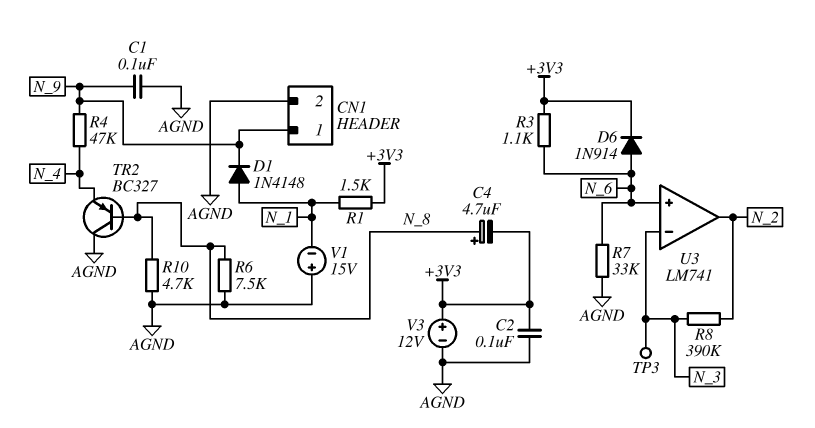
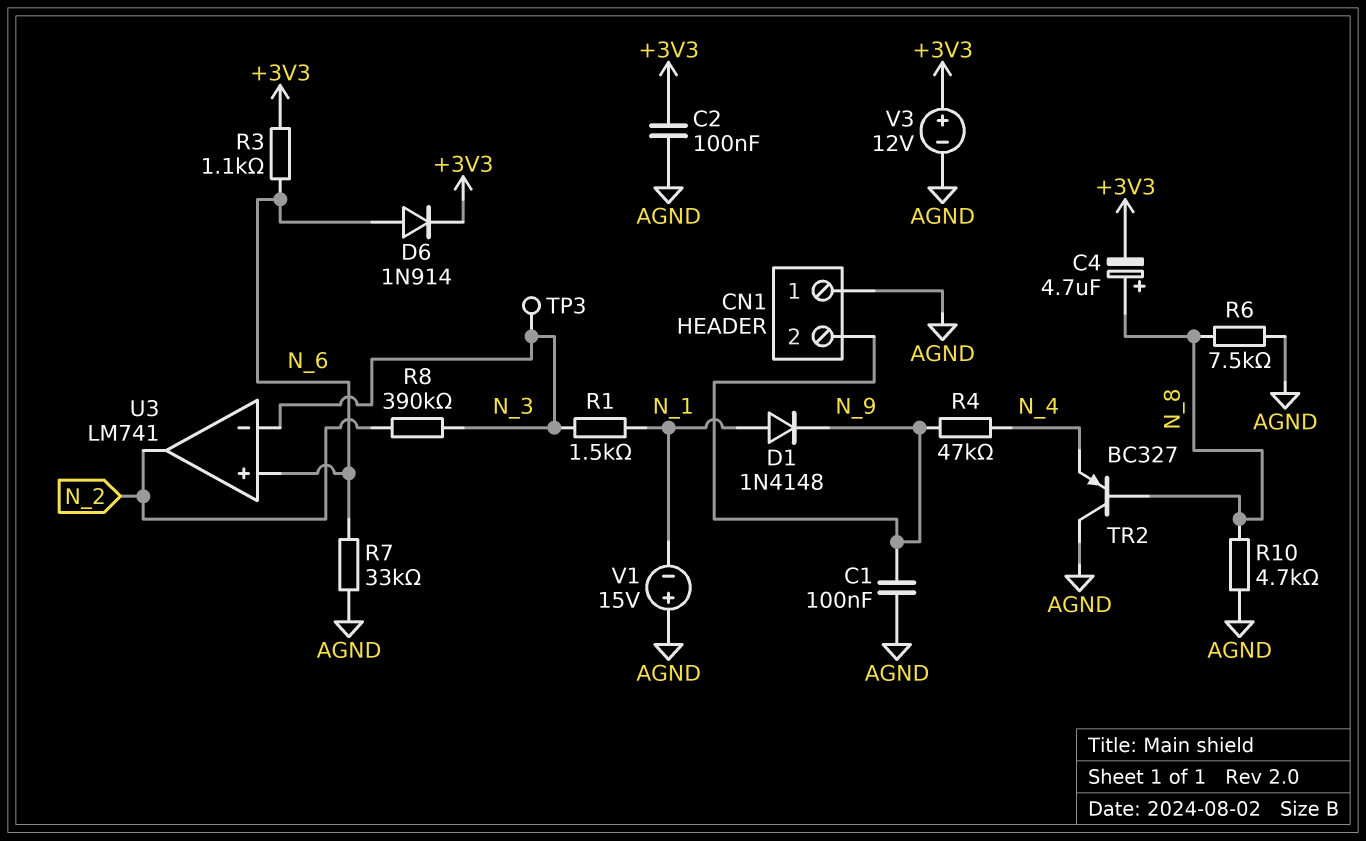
CN1 pin 1: N_9 -> AGND
CN1 pin 2: AGND -> N_9
R1: 1.5k (+3V3, N_1) -> 1.5k (N_1, N_3)

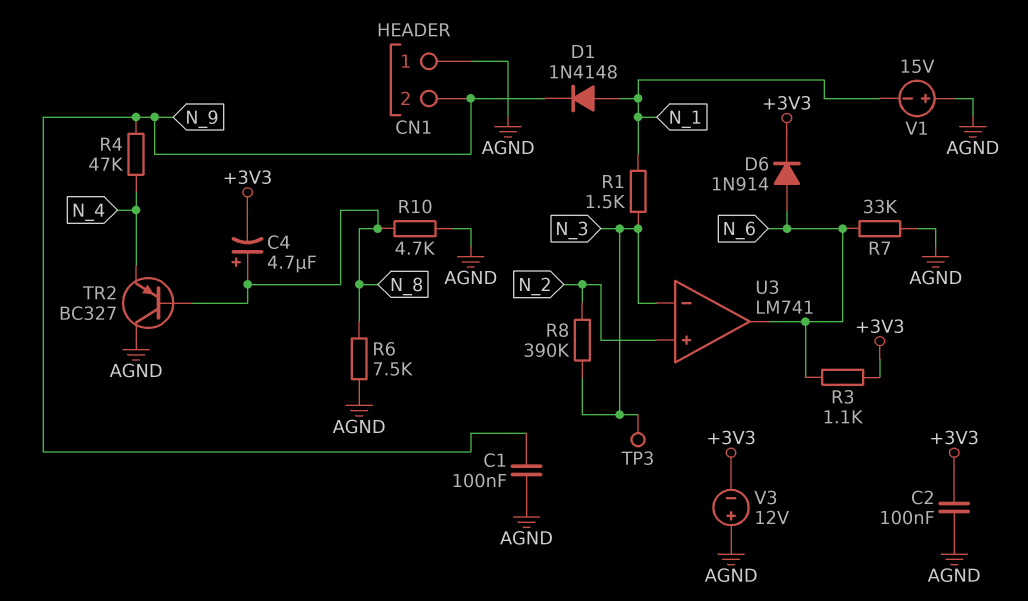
U3 pin in+: N_6 -> N_2
U3 pin out: N_2 -> N_6
V3: 12V (plus +3V3, minus AGND) -> 12V (plus AGND, minus +3V3)

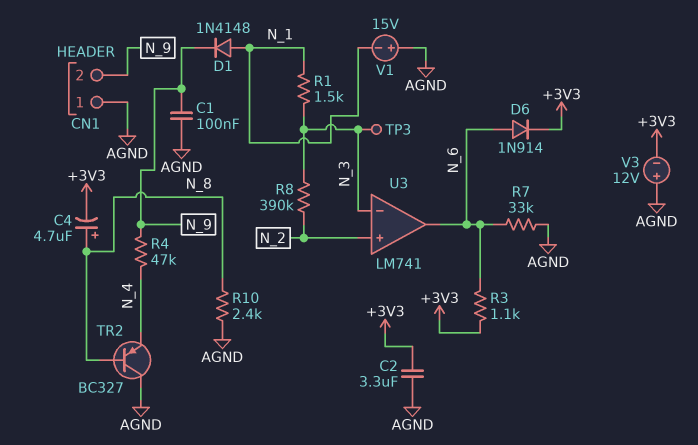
C2: 100nF (+3V3, AGND) -> 3.3uF (+3V3, AGND)
R6: 7.5k (AGND, N_8) -> none
R10: 4.7k (AGND, N_8) -> 2.4k (AGND, N_8)

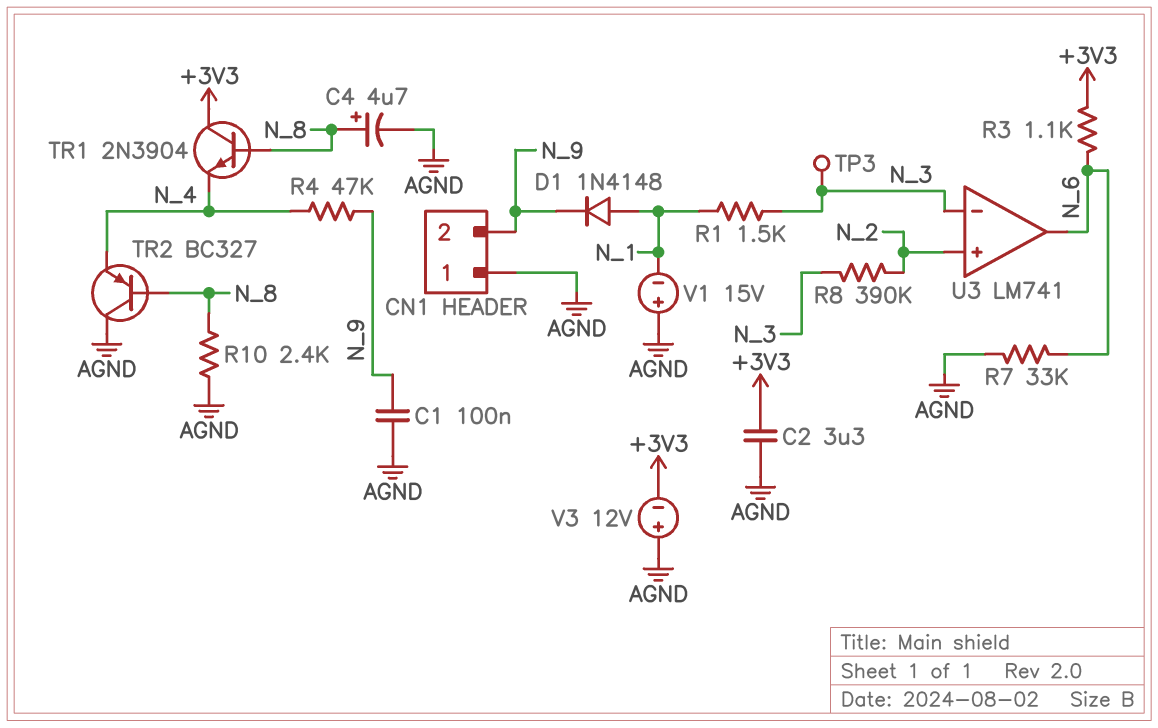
C4: 4.7uF (plus N_8, minus +3V3) -> 4.7uF (plus N_8, minus AGND)
D6: diode 1N914 (A N_6, K +3V3) -> none
TR1: none -> NPN 2N3904 (B N_8, C +3V3, E N_4)

